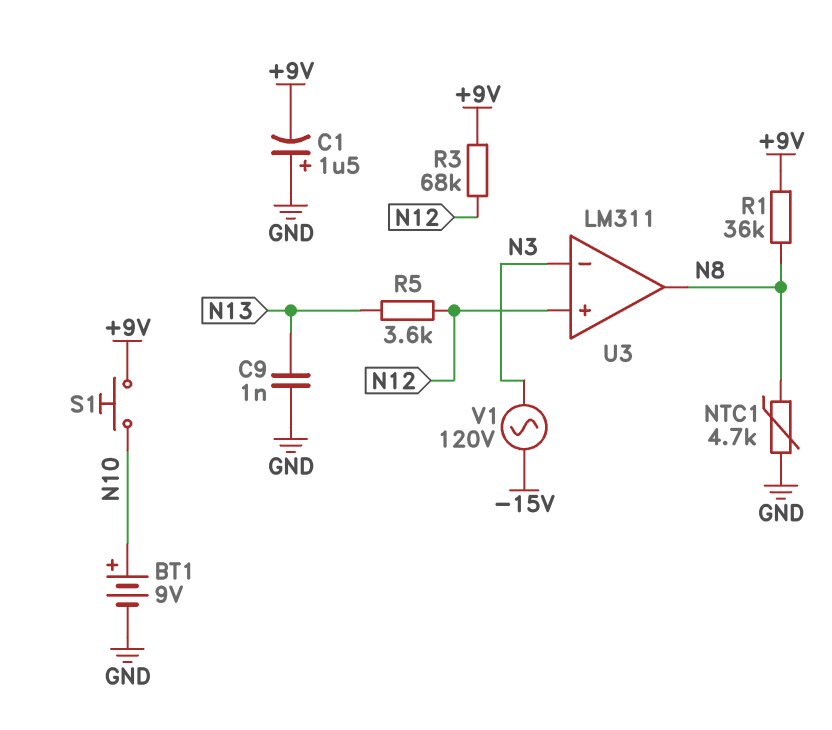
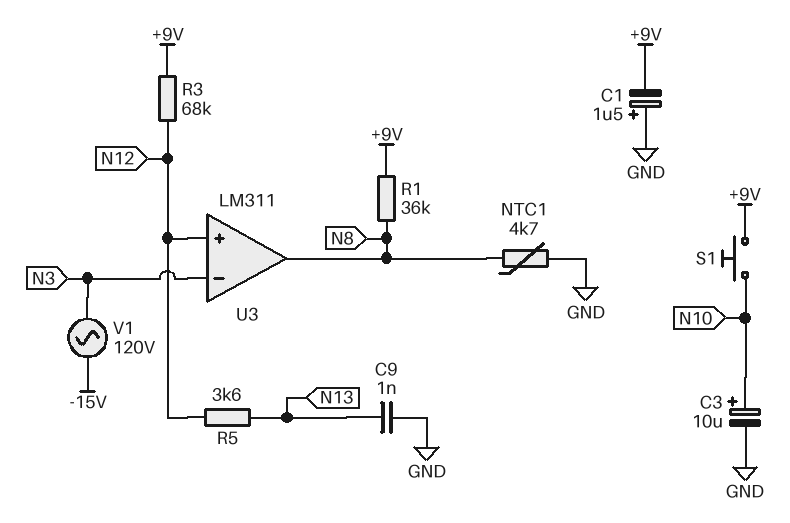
BT1: 9V (plus N10, minus GND) -> none
C3: none -> 10uF (plus N10, minus GND)

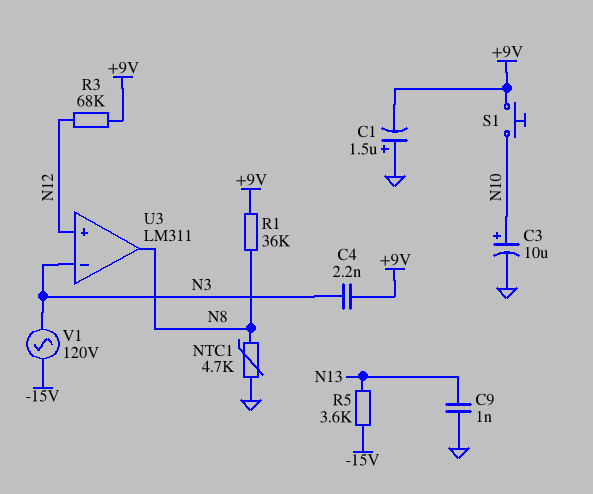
C4: none -> 2.2nF (+9V, N3)
R5: 3.6k (N12, N13) -> 3.6k (-15V, N13)

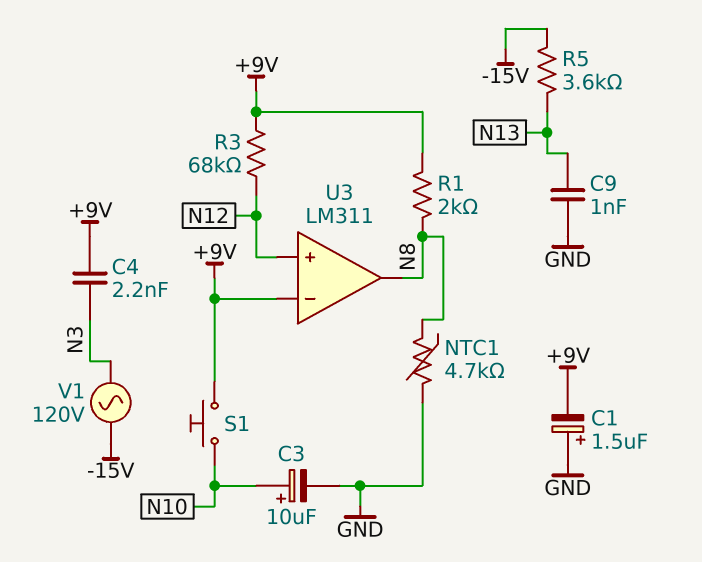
R1: 36k (+9V, N8) -> 2k (+9V, N8)
U3 pin in-: N3 -> +9V

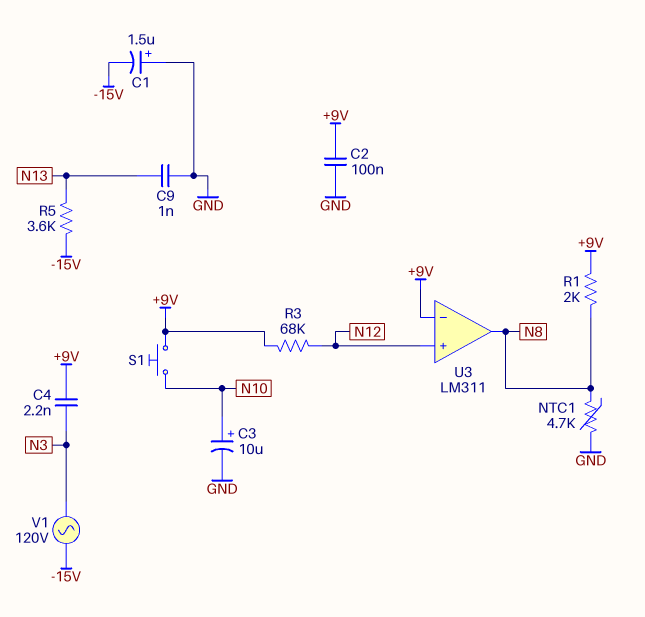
C1: 1.5uF (plus GND, minus +9V) -> 1.5uF (plus GND, minus -15V)
C2: none -> 100nF (+9V, GND)

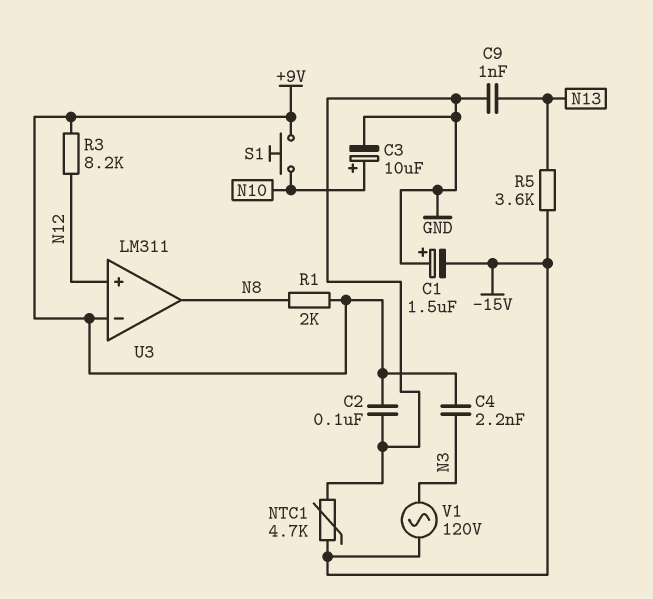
NTC1: 4.7k (GND, N8) -> 4.7k (-15V, GND)
R3: 68k (+9V, N12) -> 8.2k (+9V, N12)

